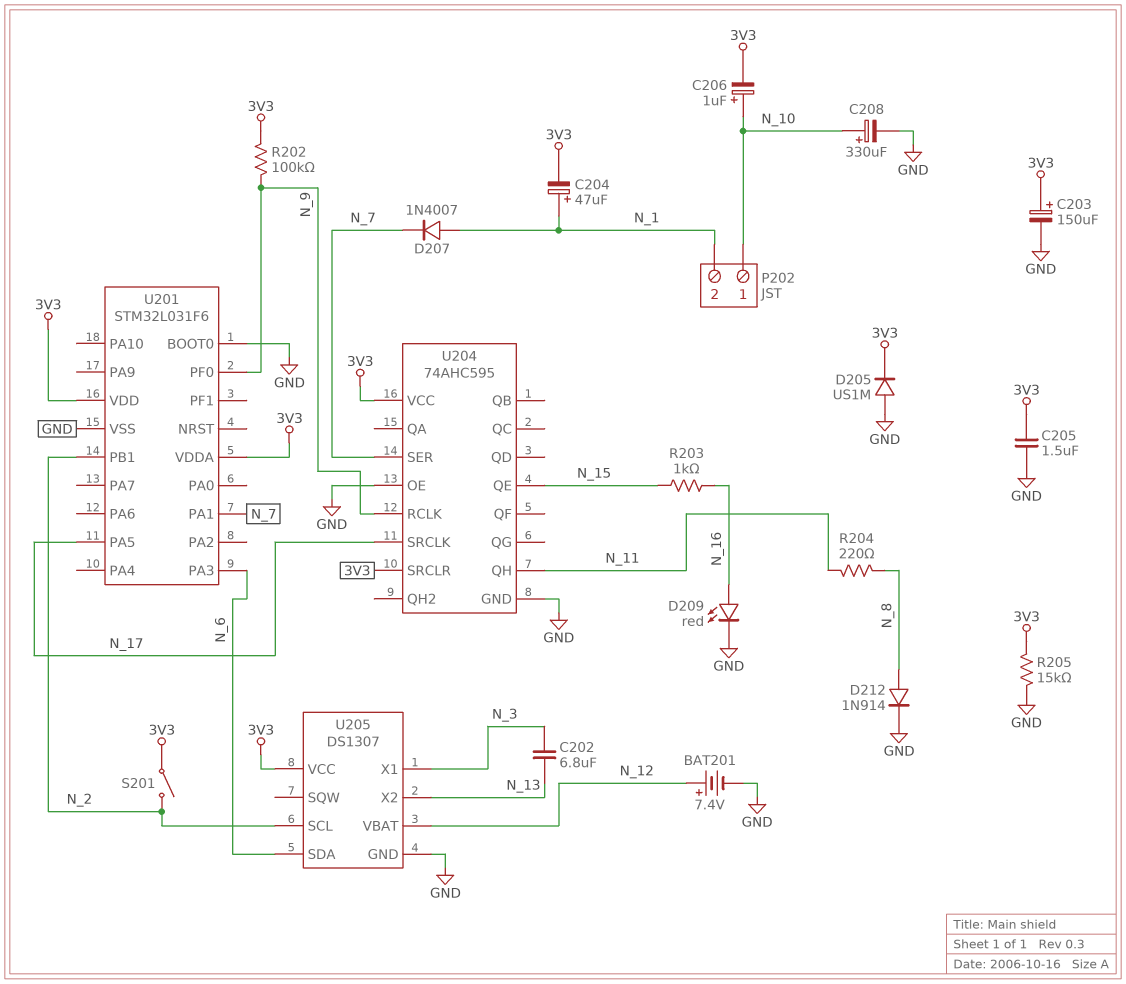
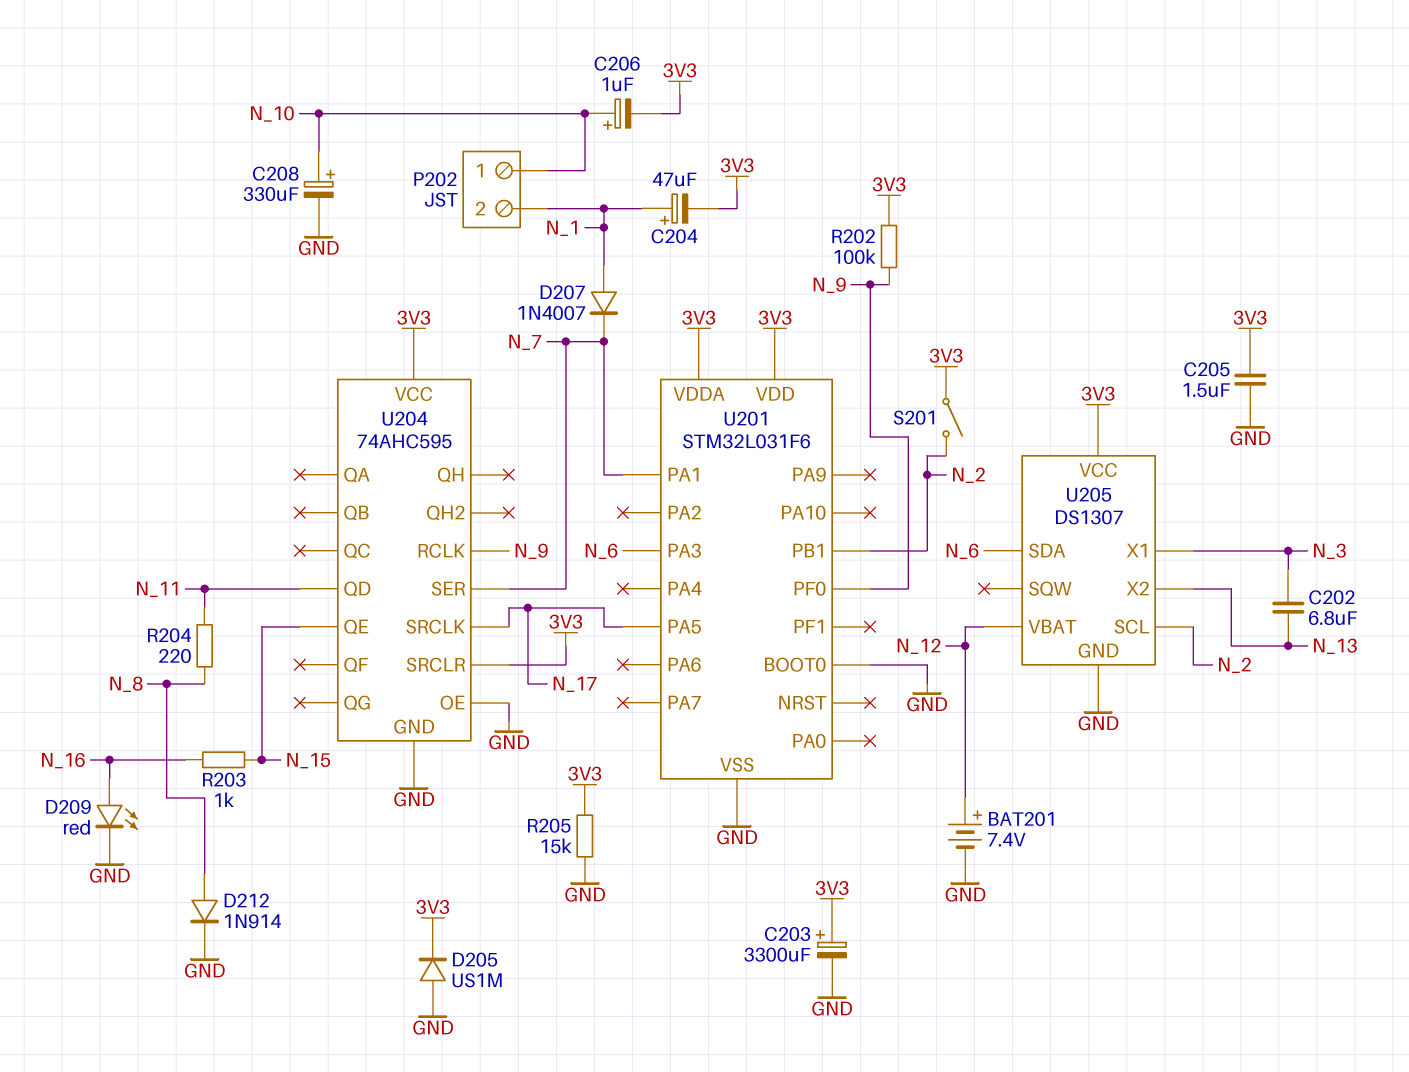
C203: 150uF (plus 3V3, minus GND) -> 3300uF (plus 3V3, minus GND)
U204 pin QD: none -> N_11
U204 pin QH: N_11 -> none

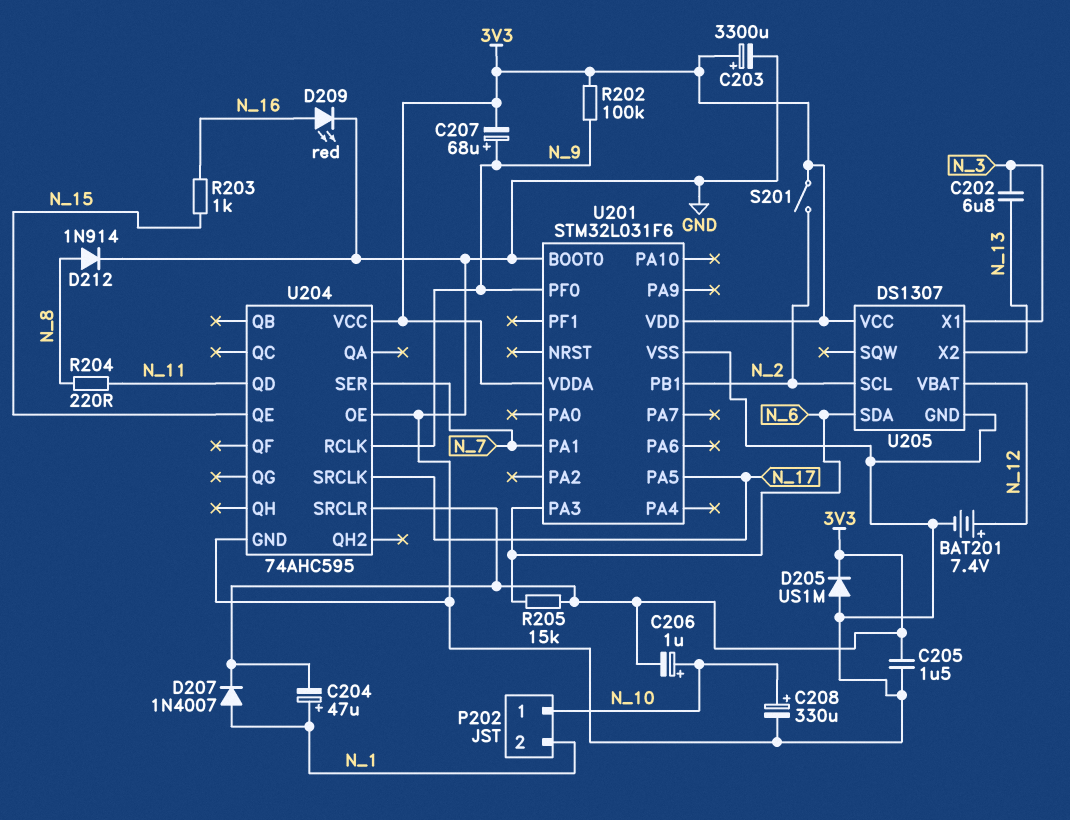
C207: none -> 68uF (plus N_9, minus 3V3)
D207: diode 1N4007 (A N_1, K N_7) -> diode 1N4007 (A N_1, K 3V3)
R205: 15k (3V3, GND) -> 15k (3V3, N_6)

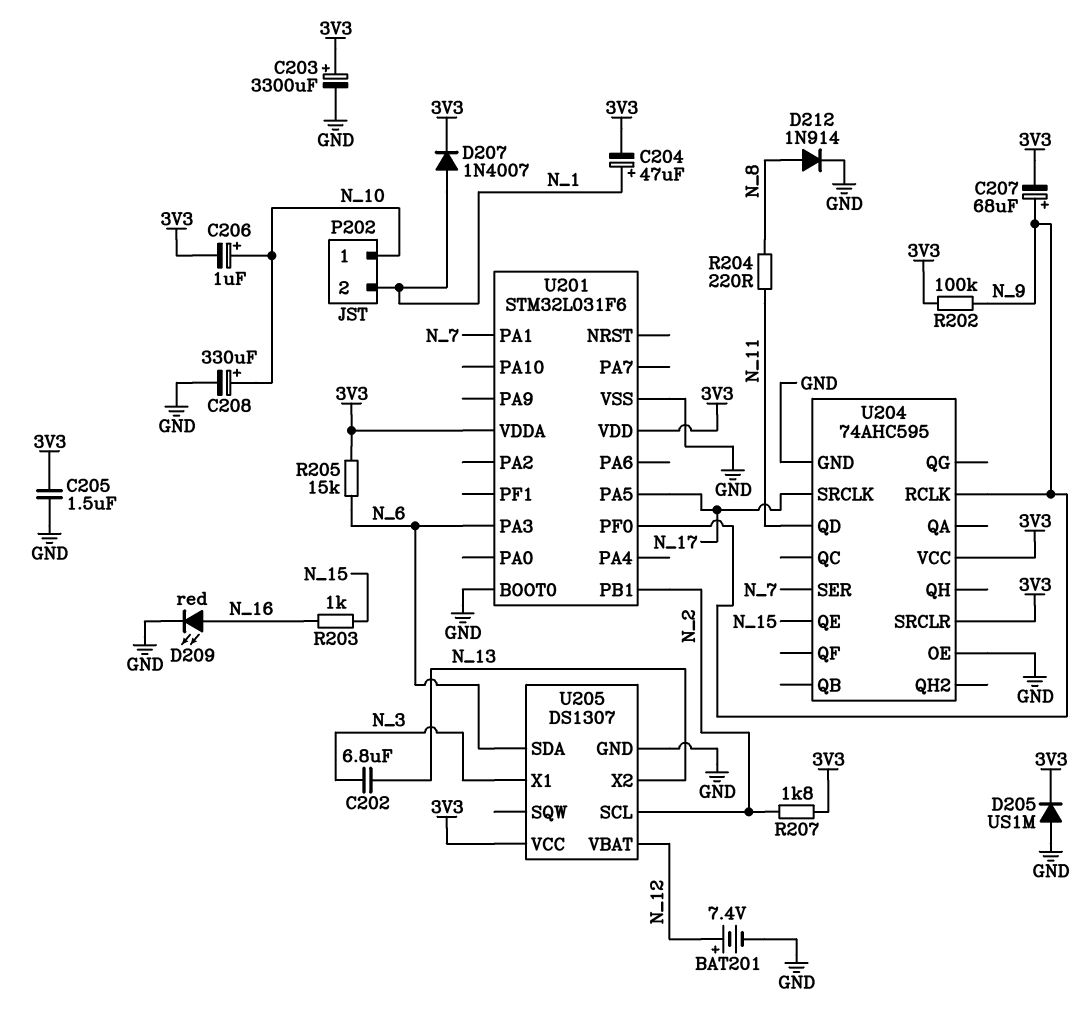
R207: none -> 1.8k (3V3, N_2)
S201: switch (3V3, N_2) -> none

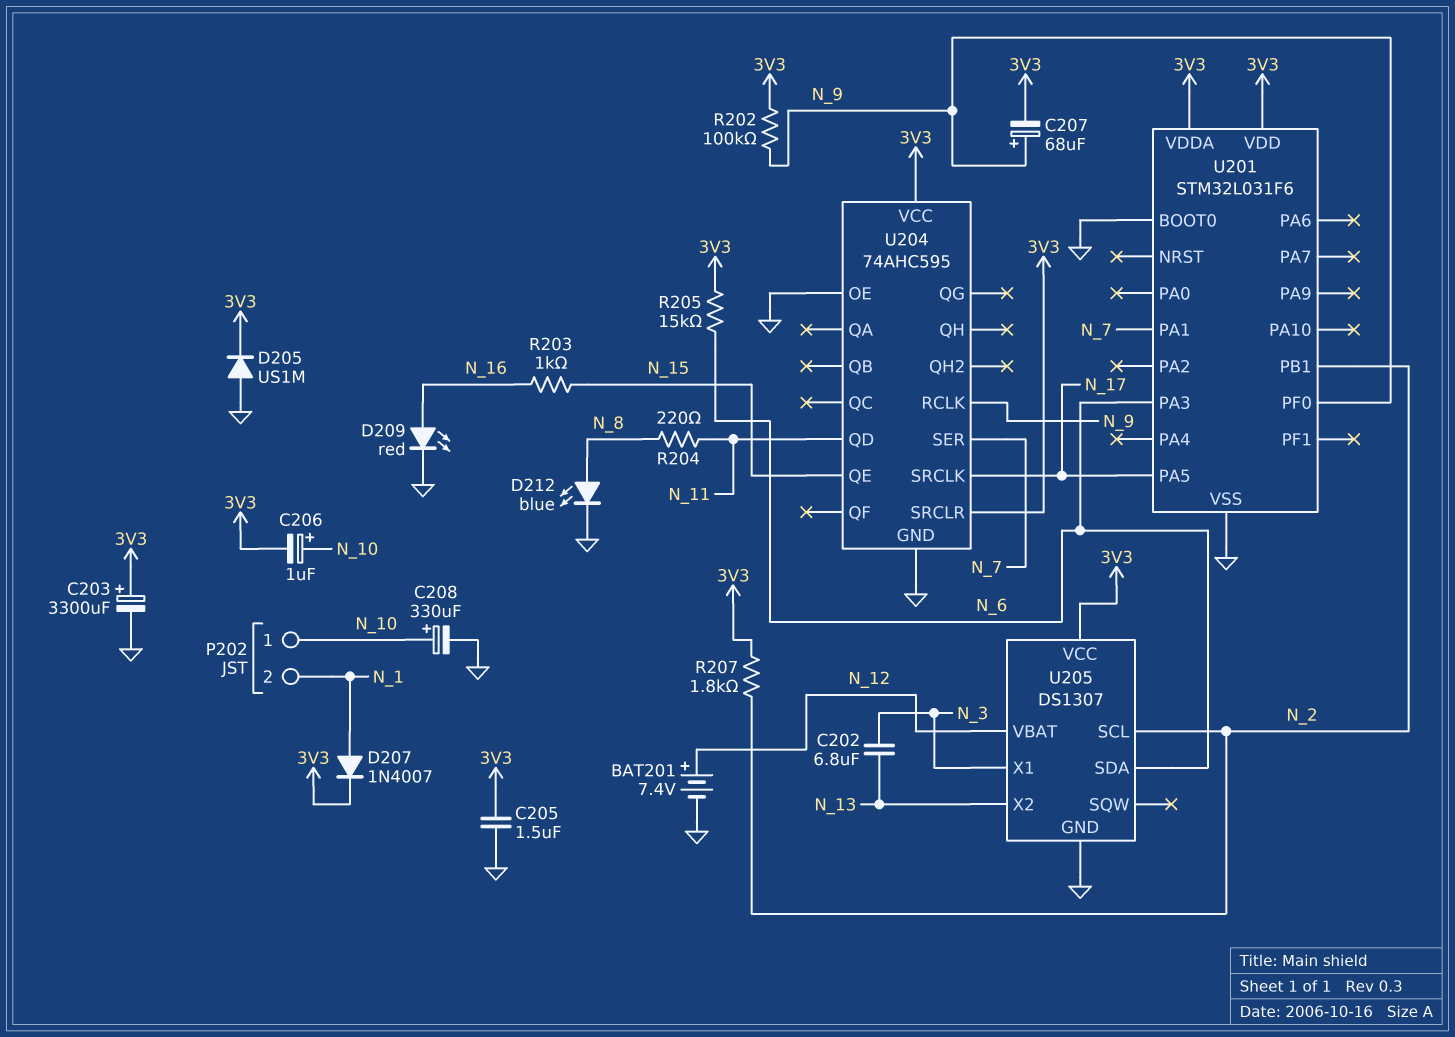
C204: 47uF (plus N_1, minus 3V3) -> none
D212: diode 1N914 (A N_8, K GND) -> LED blue (A N_8, K GND)

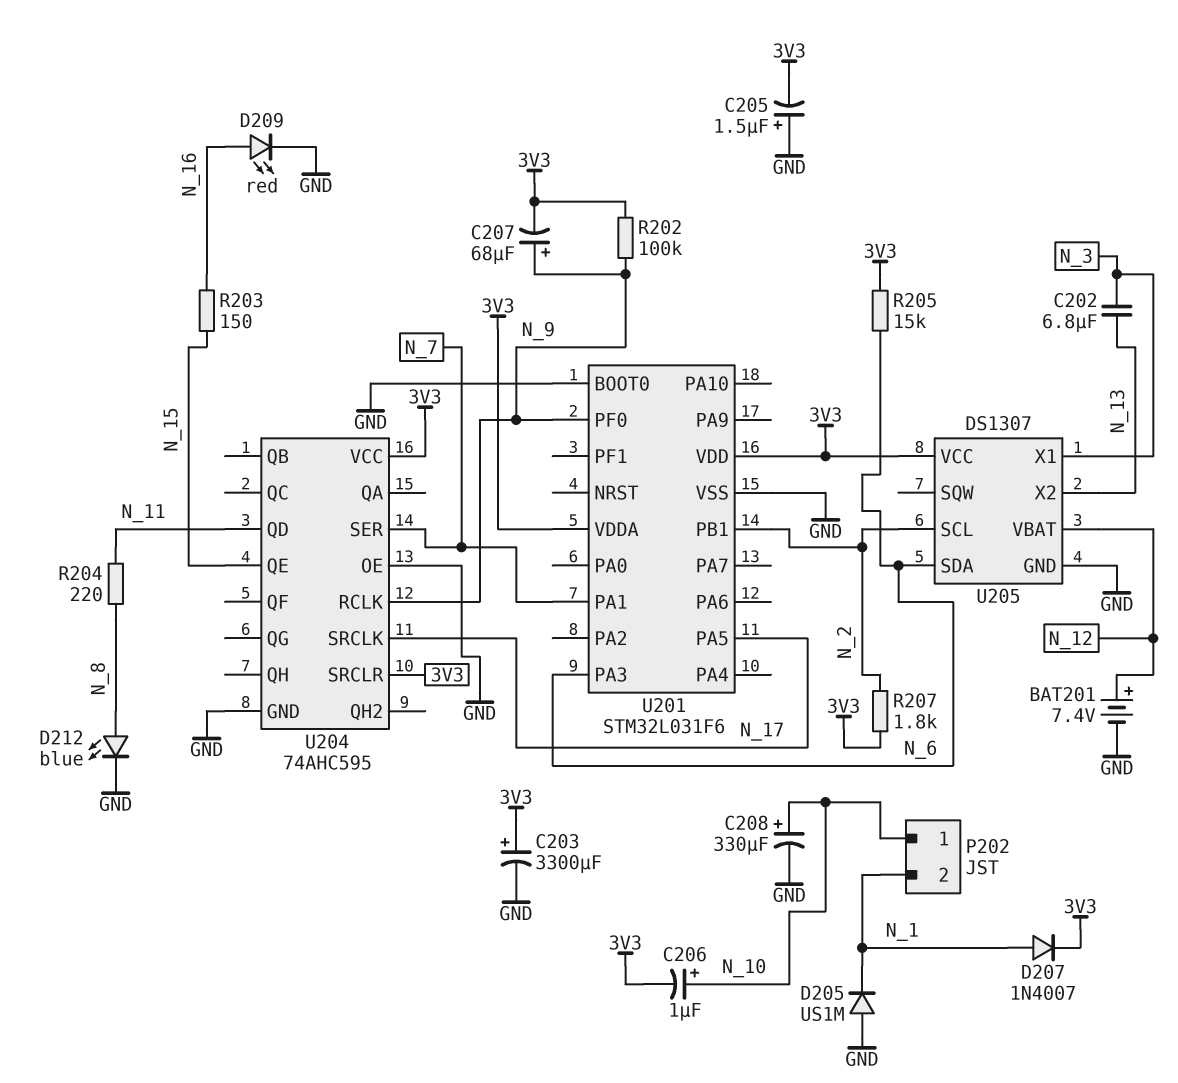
C205: 1.5uF (3V3, GND) -> 1.5uF (plus GND, minus 3V3)
D205: diode US1M (A GND, K 3V3) -> diode US1M (A GND, K N_1)
R203: 1k (N_15, N_16) -> 150 (N_15, N_16)

